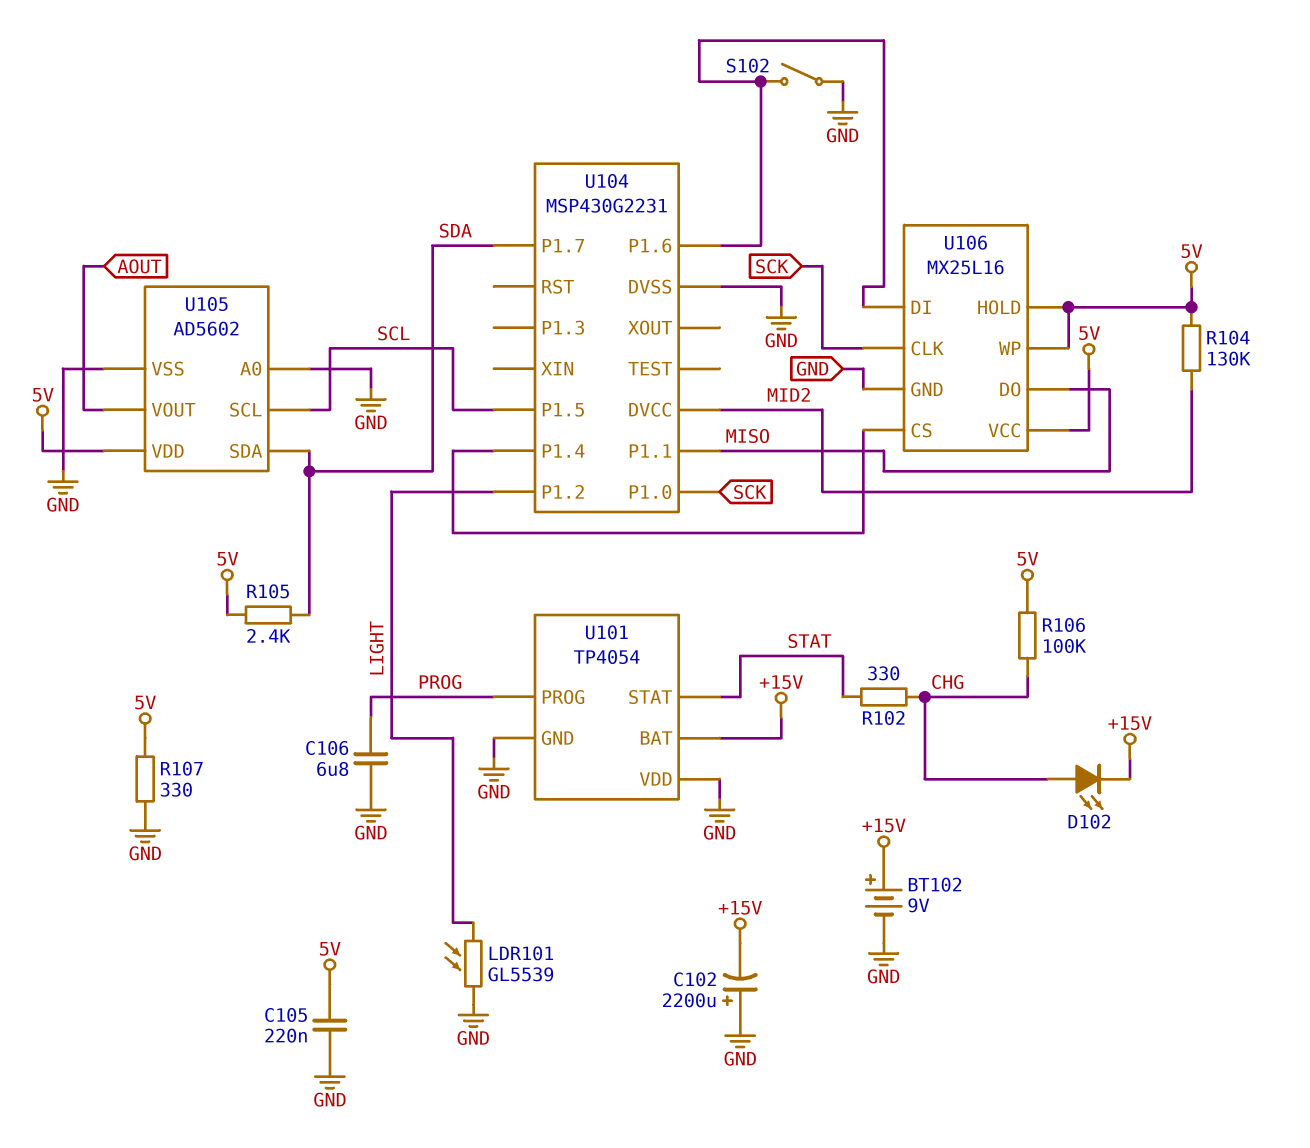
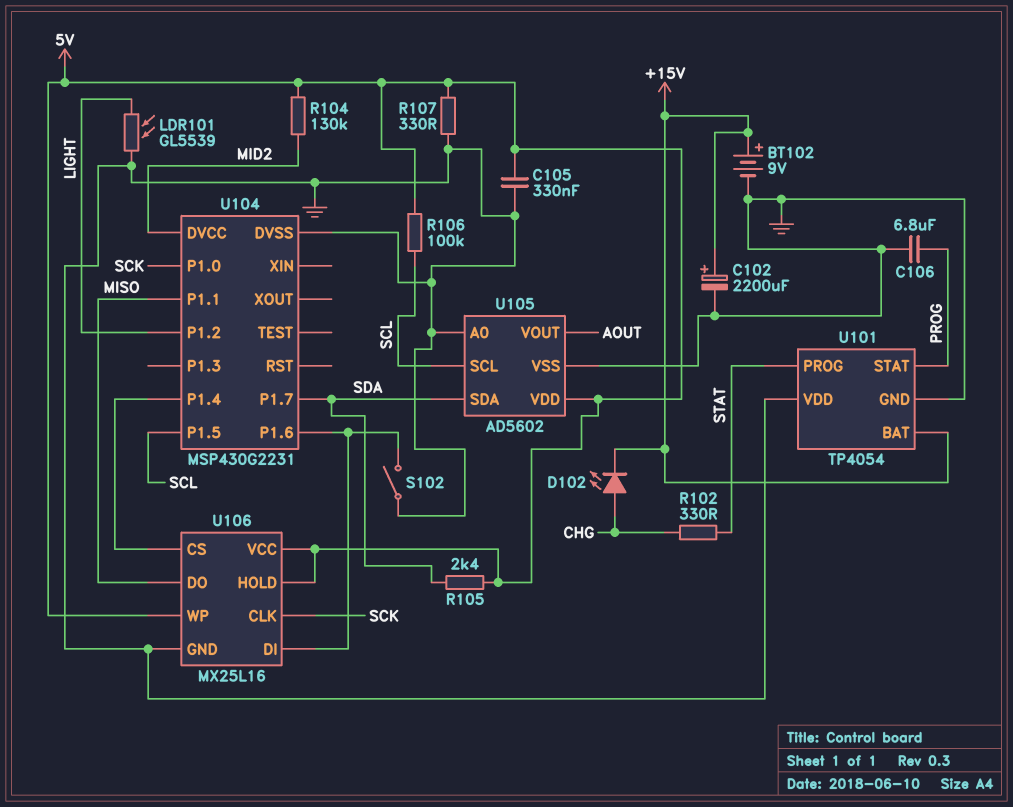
C102: 2200uF (plus GND, minus +15V) -> 2200uF (plus +15V, minus GND)
C105: 220nF (5V, GND) -> 330nF (5V, GND)
R106: 100k (5V, CHG) -> 100k (5V, SCL)
U101 pin PROG: PROG -> STAT
U101 pin STAT: STAT -> PROG

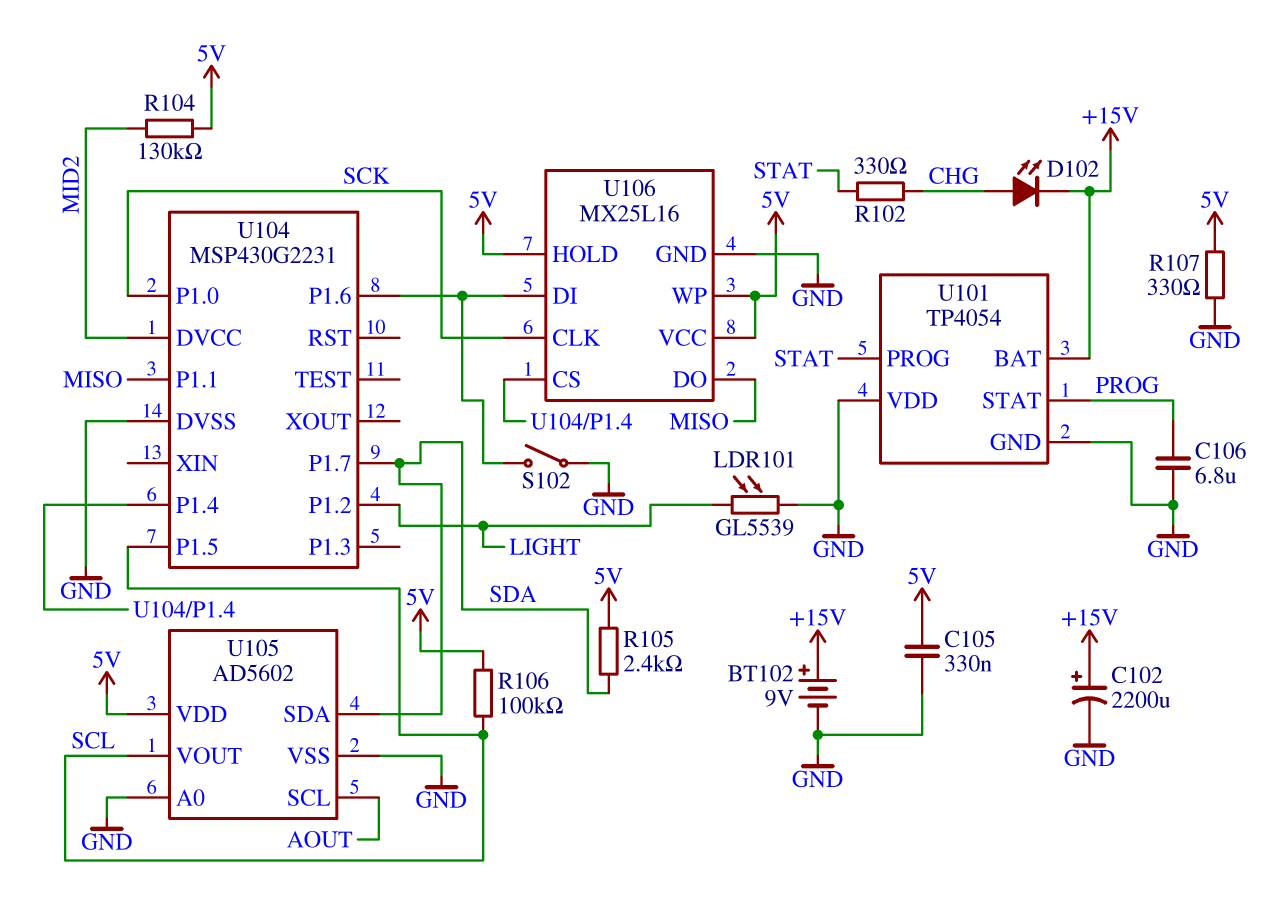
U105 pin SCL: SCL -> AOUT
U105 pin VOUT: AOUT -> SCL

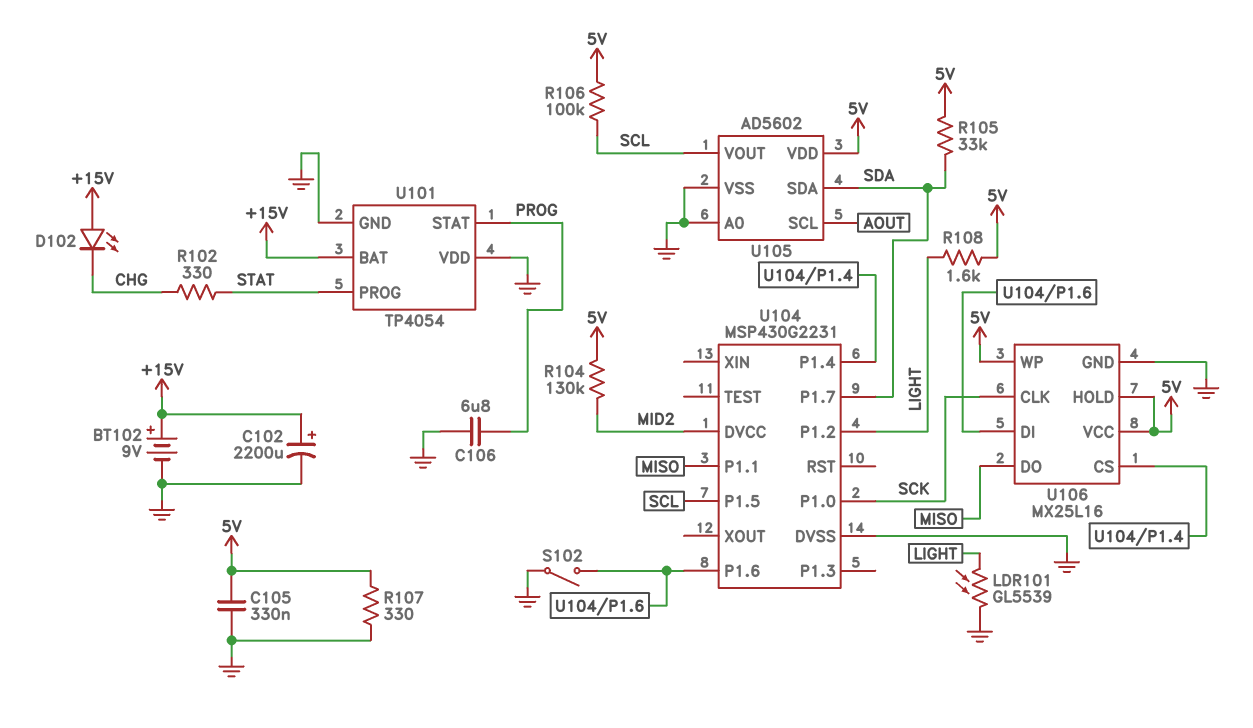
D102: LED (A CHG, K +15V) -> LED (A +15V, K CHG)
R105: 2.4k (5V, SDA) -> 33k (5V, SDA)
R108: none -> 1.6k (5V, LIGHT)

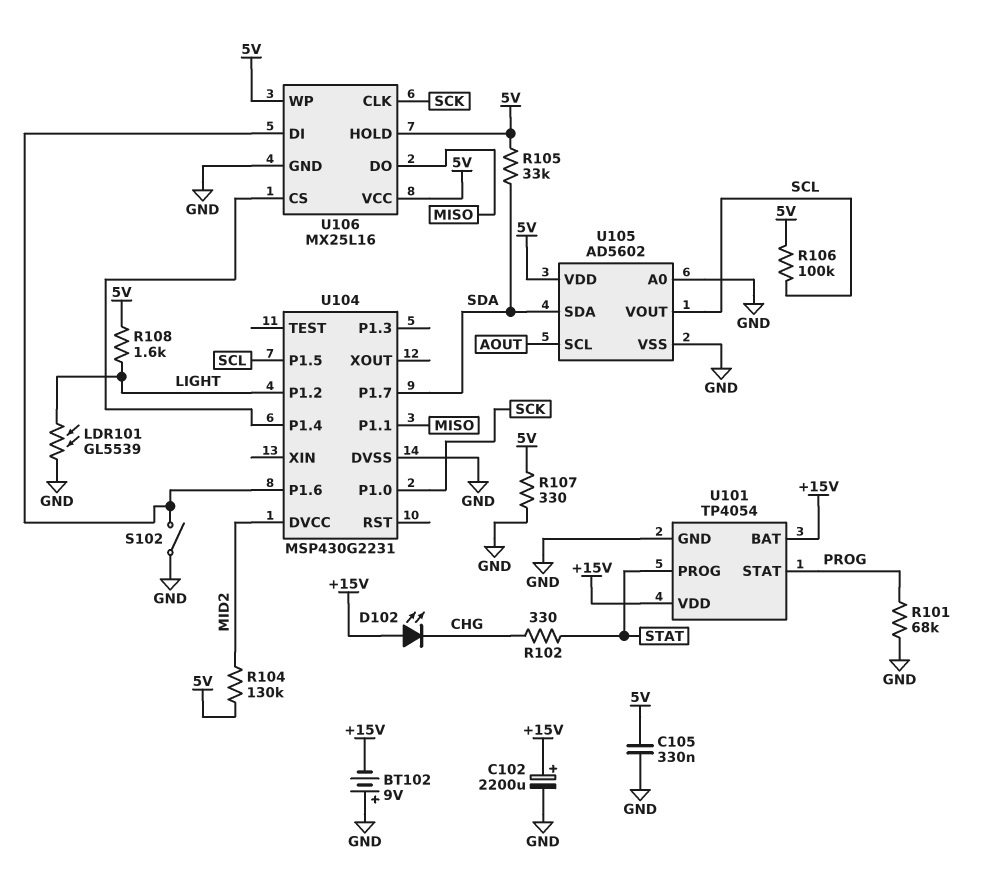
BT102: 9V (plus +15V, minus GND) -> 9V (plus GND, minus +15V)
C106: 6.8uF (GND, PROG) -> none
R101: none -> 68k (GND, PROG)
U101 pin VDD: GND -> +15V

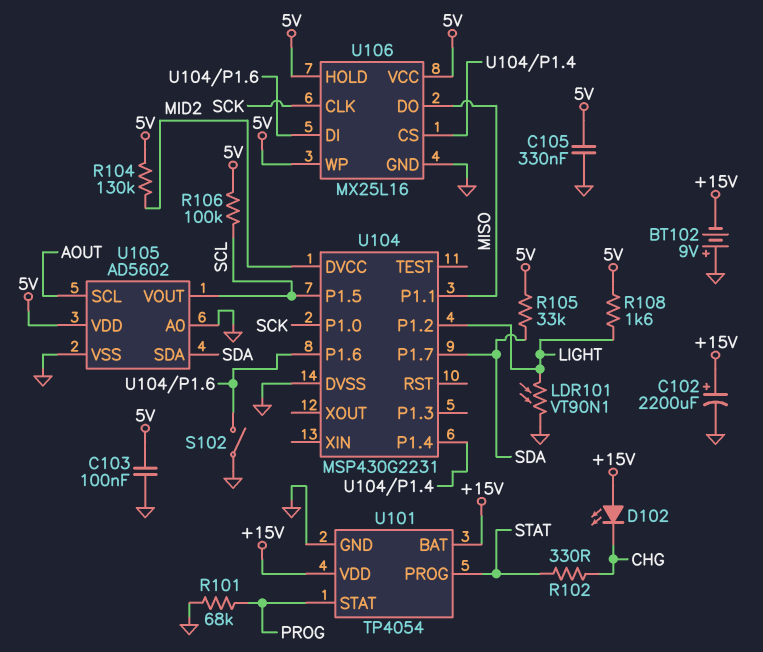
C103: none -> 100nF (5V, GND)
LDR101: GL5539 (GND, LIGHT) -> VT90N1 (GND, LIGHT)
R107: 330 (5V, GND) -> none

